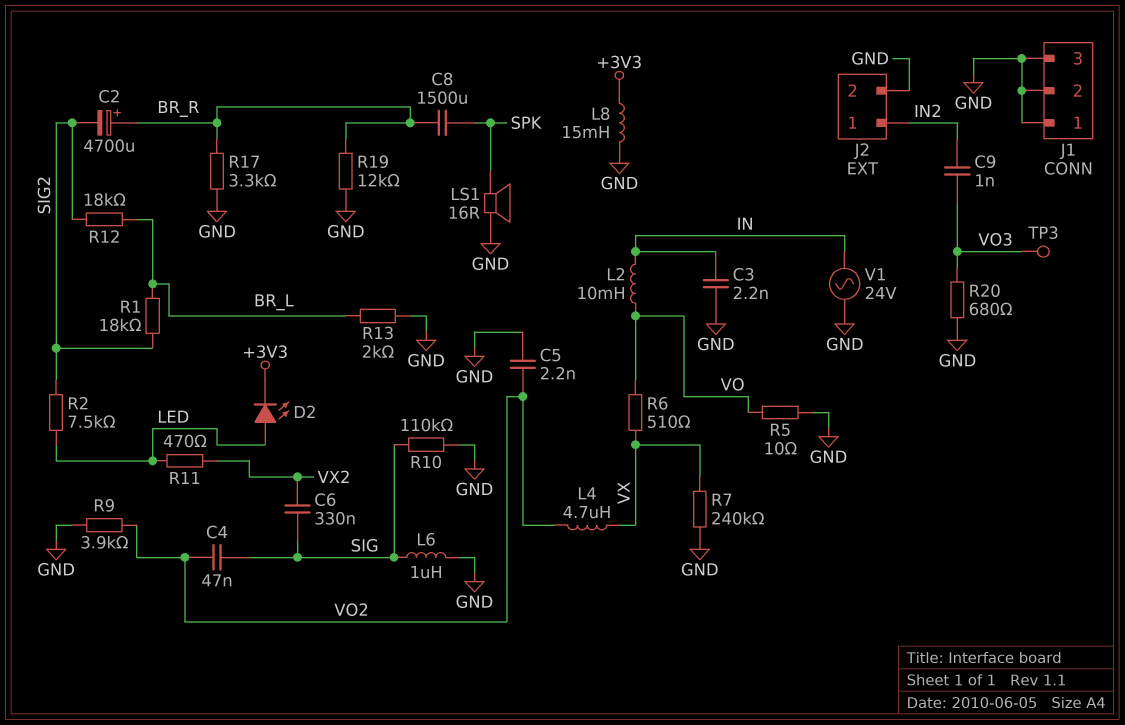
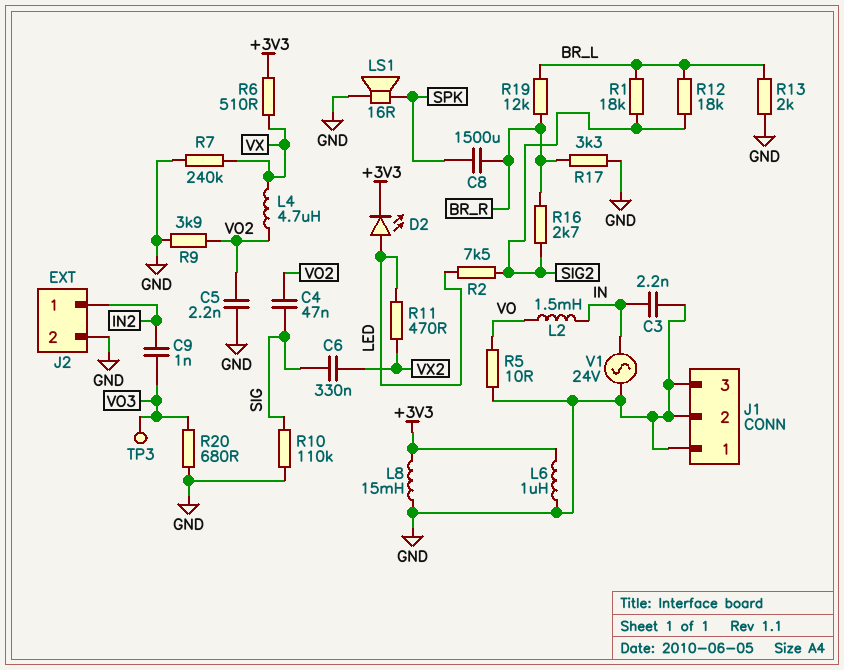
C2: 4700uF (plus BR_R, minus SIG2) -> none
L2: 10mH (IN, VO) -> 1.5mH (IN, VO)
L6: 1uH (GND, SIG) -> 1uH (+3V3, GND)
R6: 510 (VO, VX) -> 510 (+3V3, VX)
R16: none -> 2.7k (BR_R, SIG2)
R19: 12k (BR_R, GND) -> 12k (BR_L, BR_R)

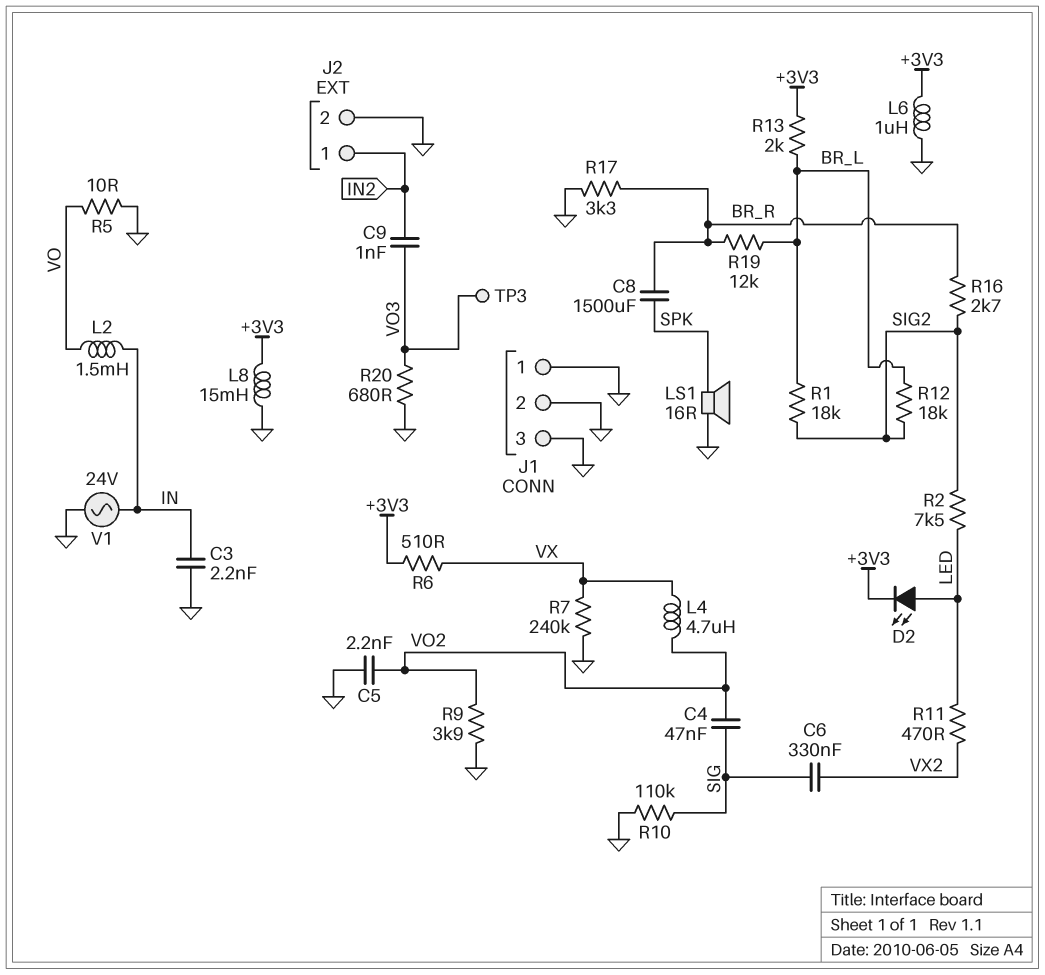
R13: 2k (BR_L, GND) -> 2k (+3V3, BR_L)

